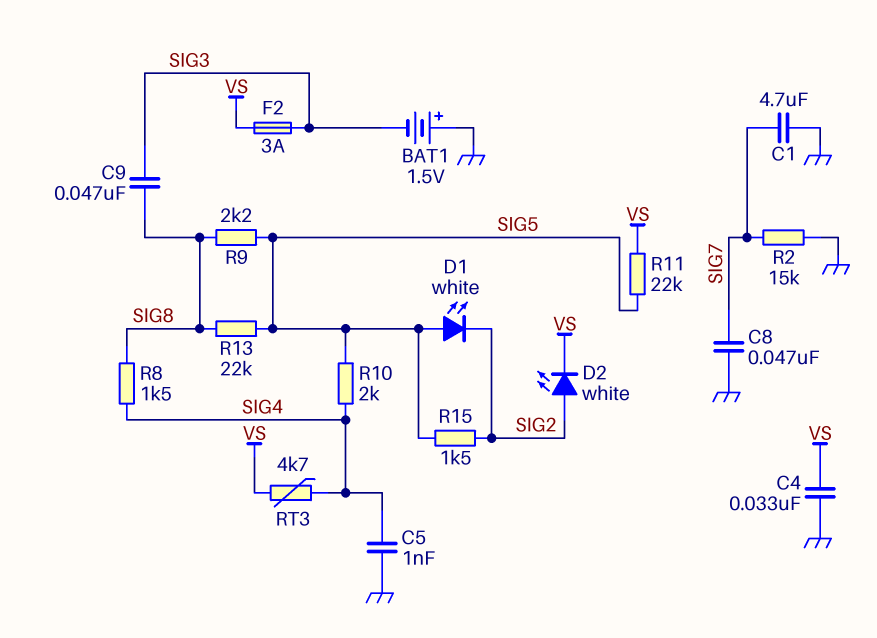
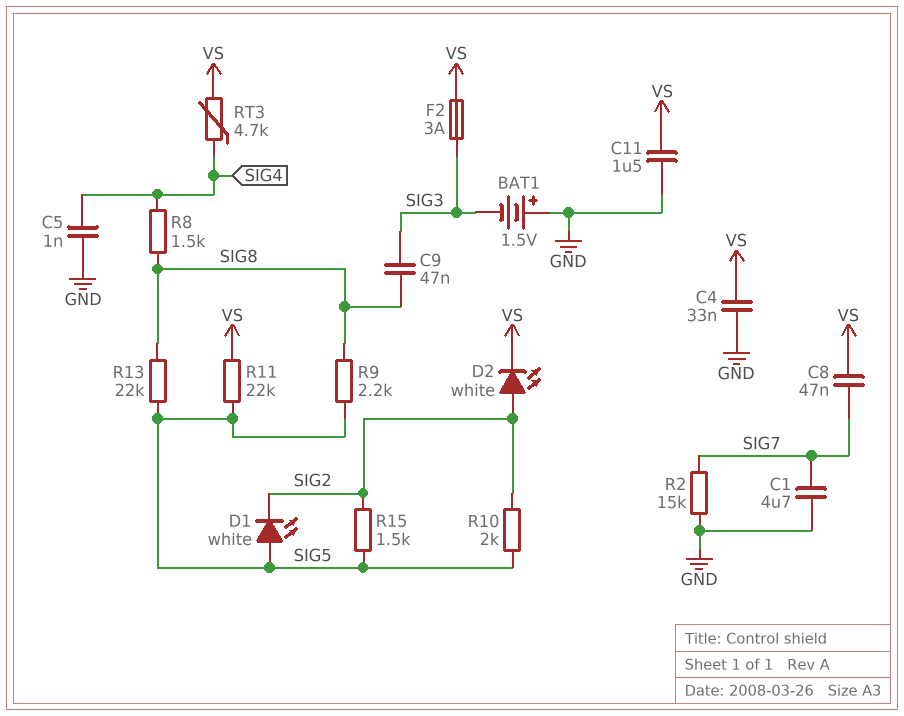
C8: 47nF (GND, SIG7) -> 47nF (SIG7, VS)
C11: none -> 1.5uF (GND, VS)
R10: 2k (SIG4, SIG5) -> 2k (SIG2, SIG5)

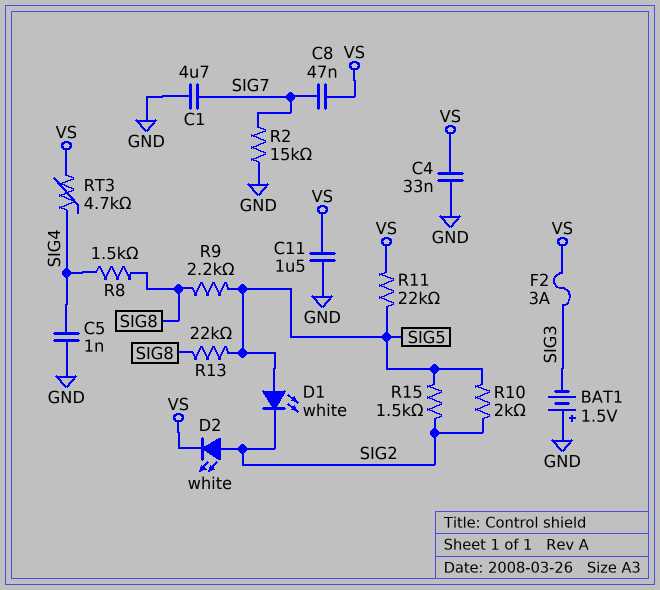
C9: 47nF (SIG3, SIG8) -> none

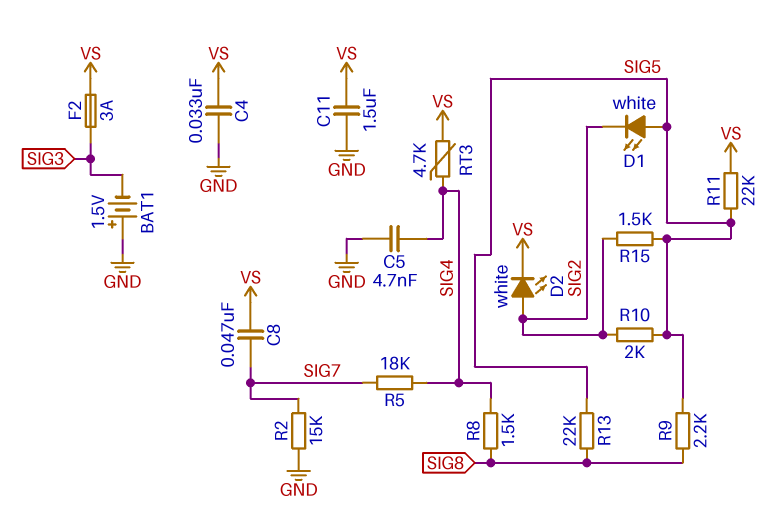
C1: 4.7uF (GND, SIG7) -> none
C5: 1nF (GND, SIG4) -> 4.7nF (GND, SIG4)
R5: none -> 18k (SIG4, SIG7)

